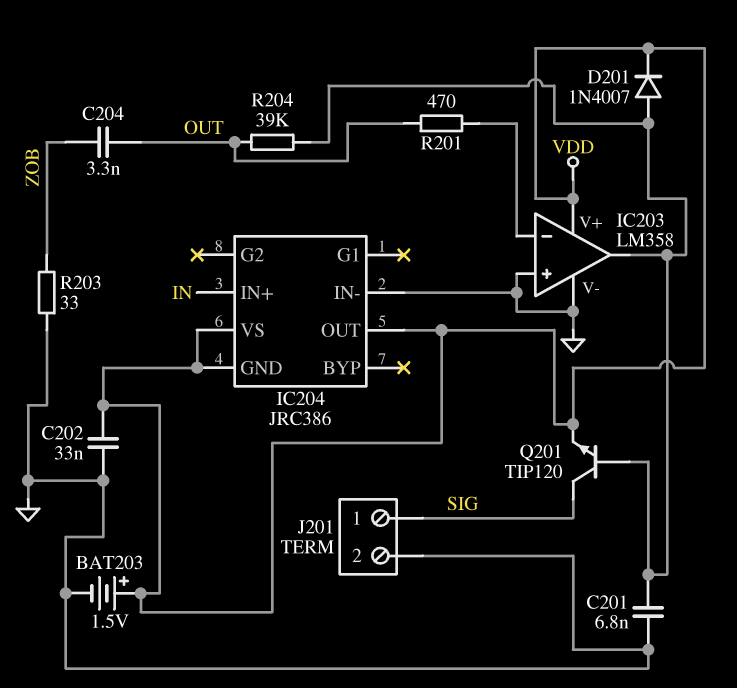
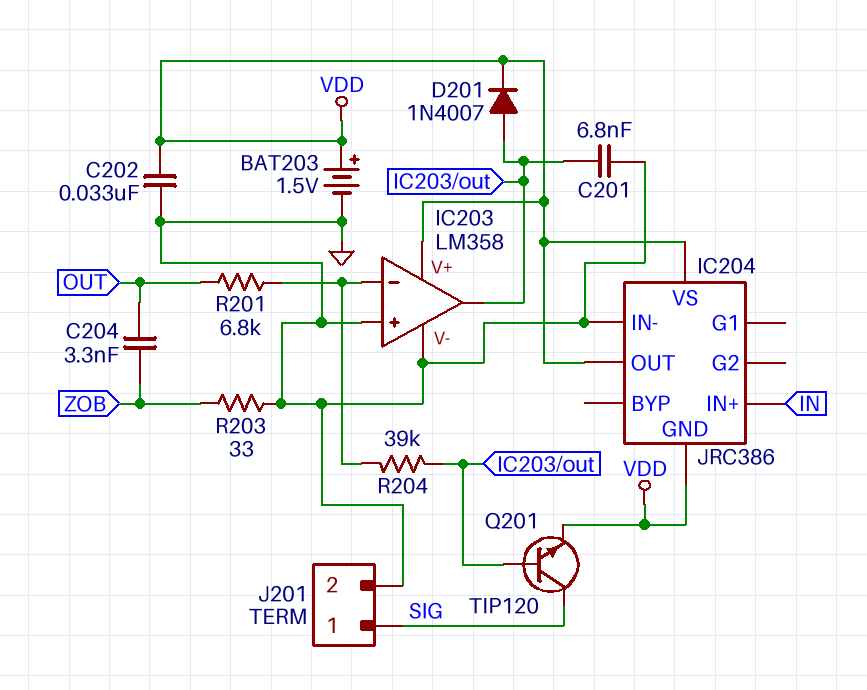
R201: 470 (IC203/in-, OUT) -> 6.8k (IC203/in-, OUT)
R204: 39k (IC203/out, OUT) -> 39k (IC203/in-, IC203/out)

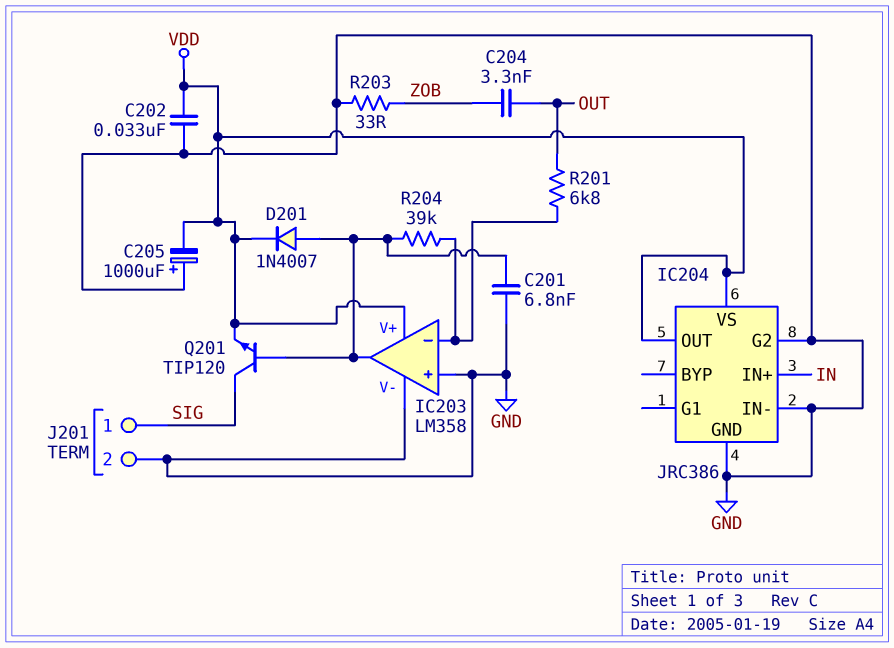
BAT203: 1.5V (plus VDD, minus GND) -> none
C205: none -> 1000uF (plus GND, minus VDD)
IC204 pin G2: none -> GND
IC204 pin GND: VDD -> GND

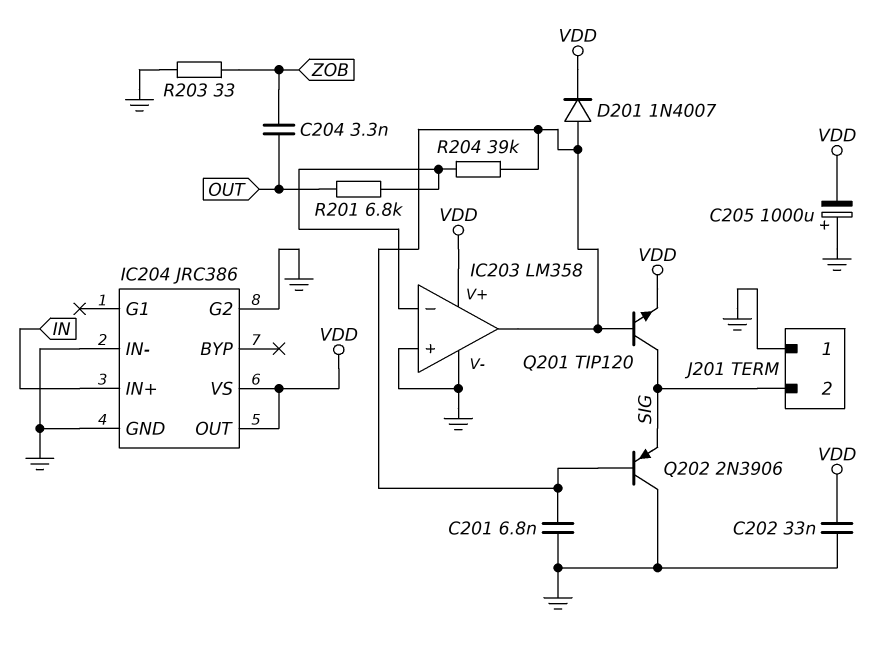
J201 pin 1: SIG -> GND
J201 pin 2: GND -> SIG
Q202: none -> PNP 2N3906 (B IC203/out, C GND, E SIG)

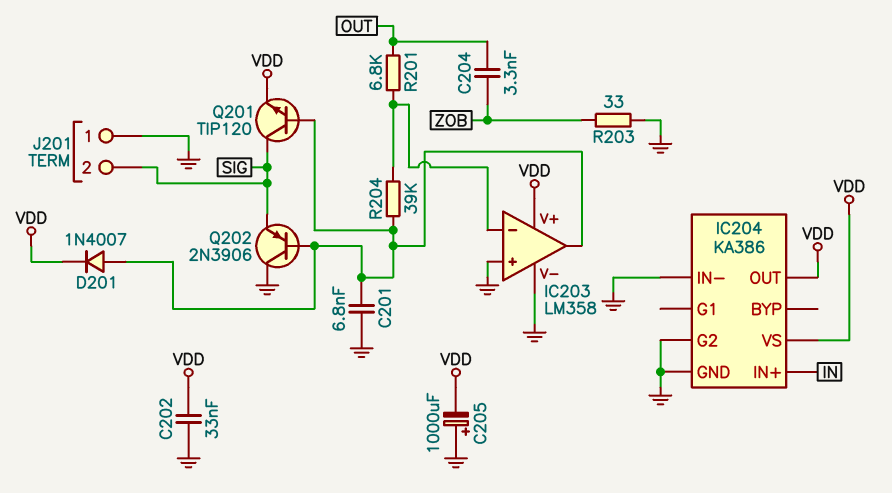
IC204: JRC386 -> KA386

